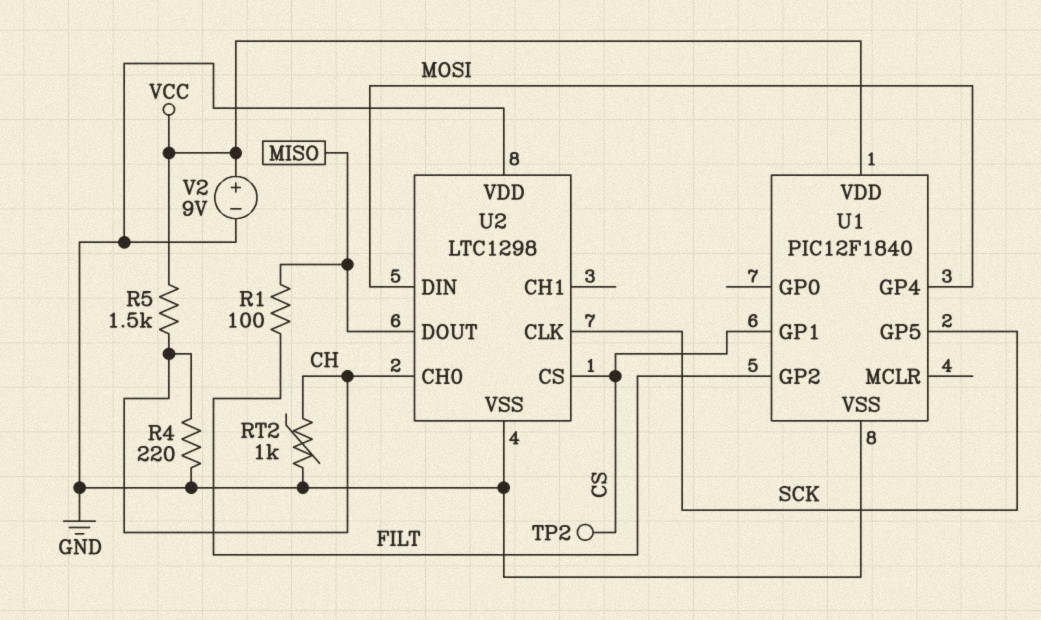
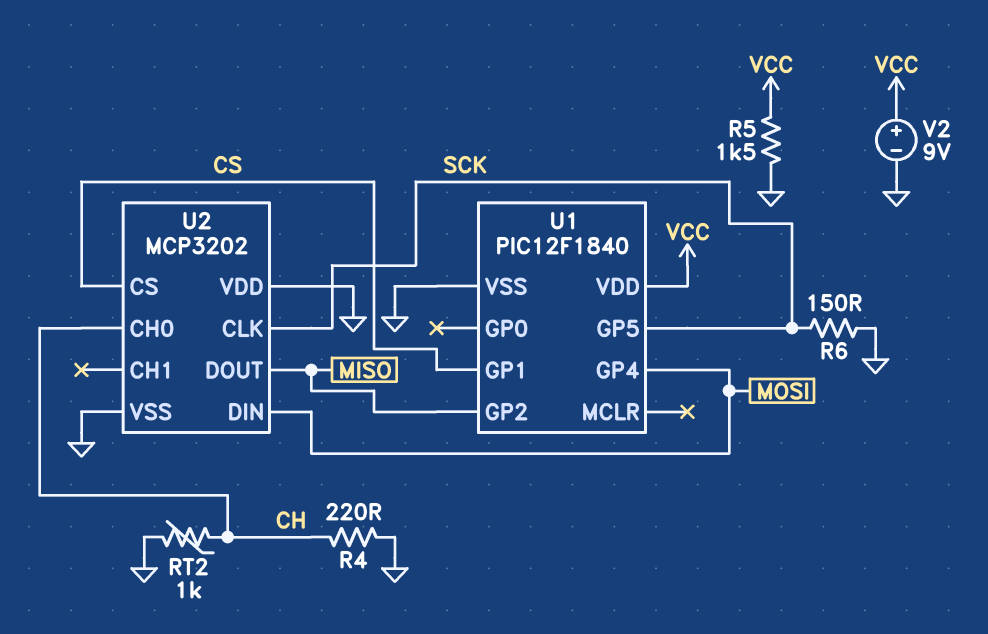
R1: 100 (FILT, MISO) -> none
R5: 1.5k (CH, VCC) -> 1.5k (GND, VCC)
R6: none -> 150 (GND, SCK)
TP2: test point (CS) -> none
U1 pin GP2: FILT -> MISO
U2: LTC1298 -> MCP3202

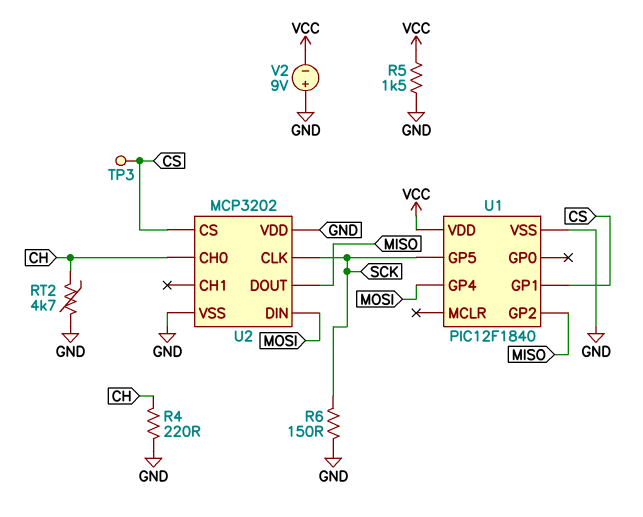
RT2: 1k (CH, GND) -> 4.7k (CH, GND)
TP3: none -> test point (CS)
V2: 9V (plus VCC, minus GND) -> 9V (plus GND, minus VCC)

